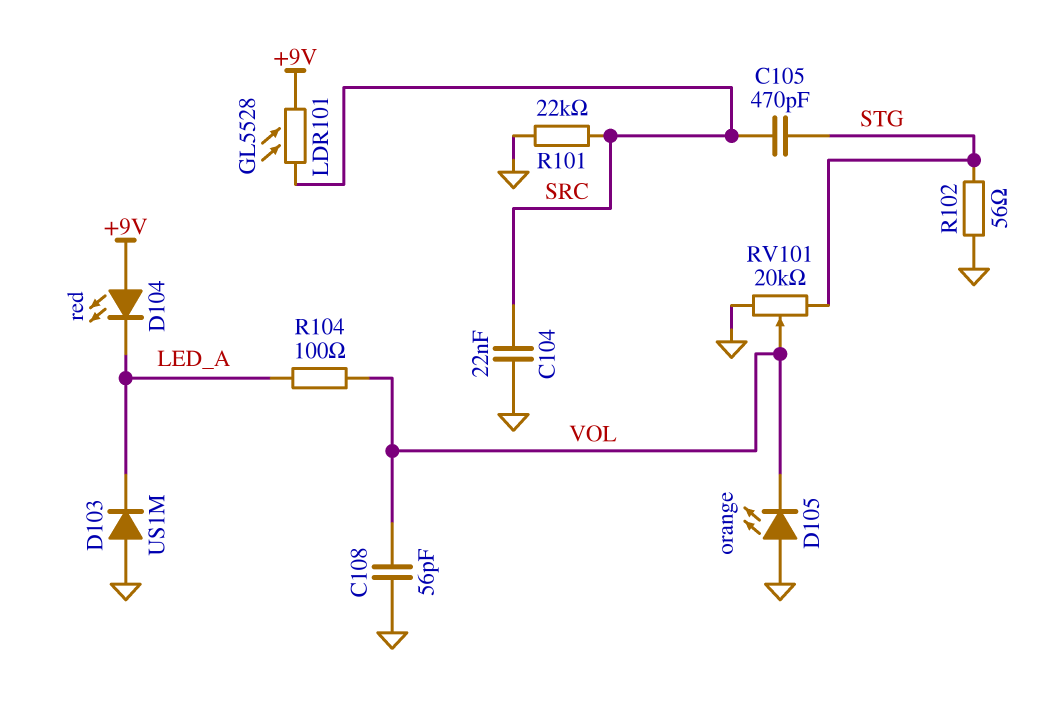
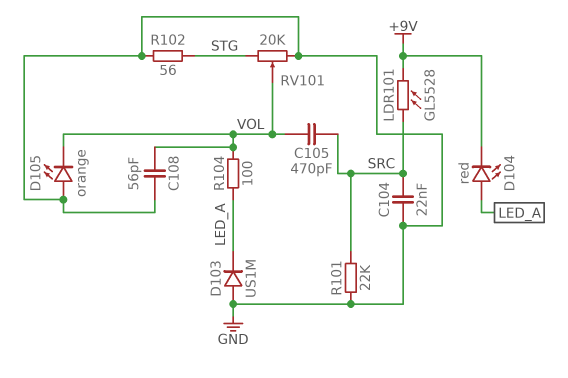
C105: 470pF (SRC, STG) -> 470pF (SRC, VOL)
D104: LED red (A +9V, K LED_A) -> LED red (A LED_A, K +9V)

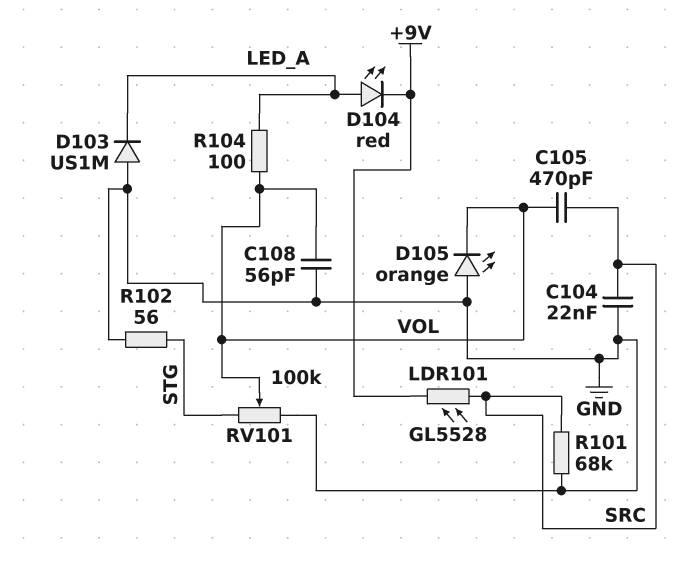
R101: 22k (GND, SRC) -> 68k (GND, SRC)
RV101: 20k (GND, STG, wiper VOL) -> 100k (GND, STG, wiper VOL)

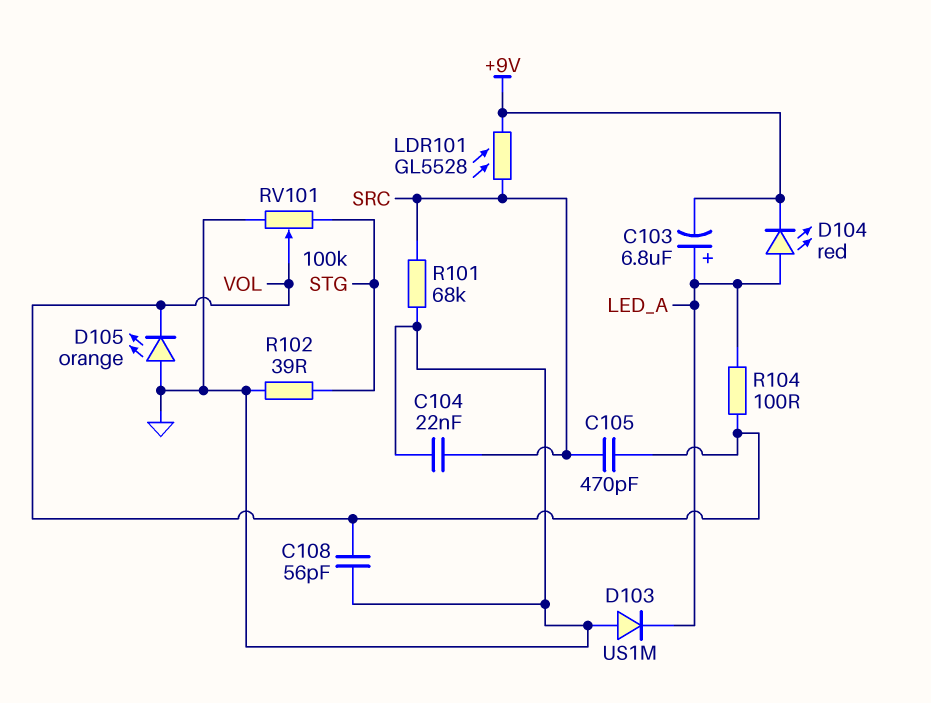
C103: none -> 6.8uF (plus LED_A, minus +9V)
R102: 56 (GND, STG) -> 39 (GND, STG)

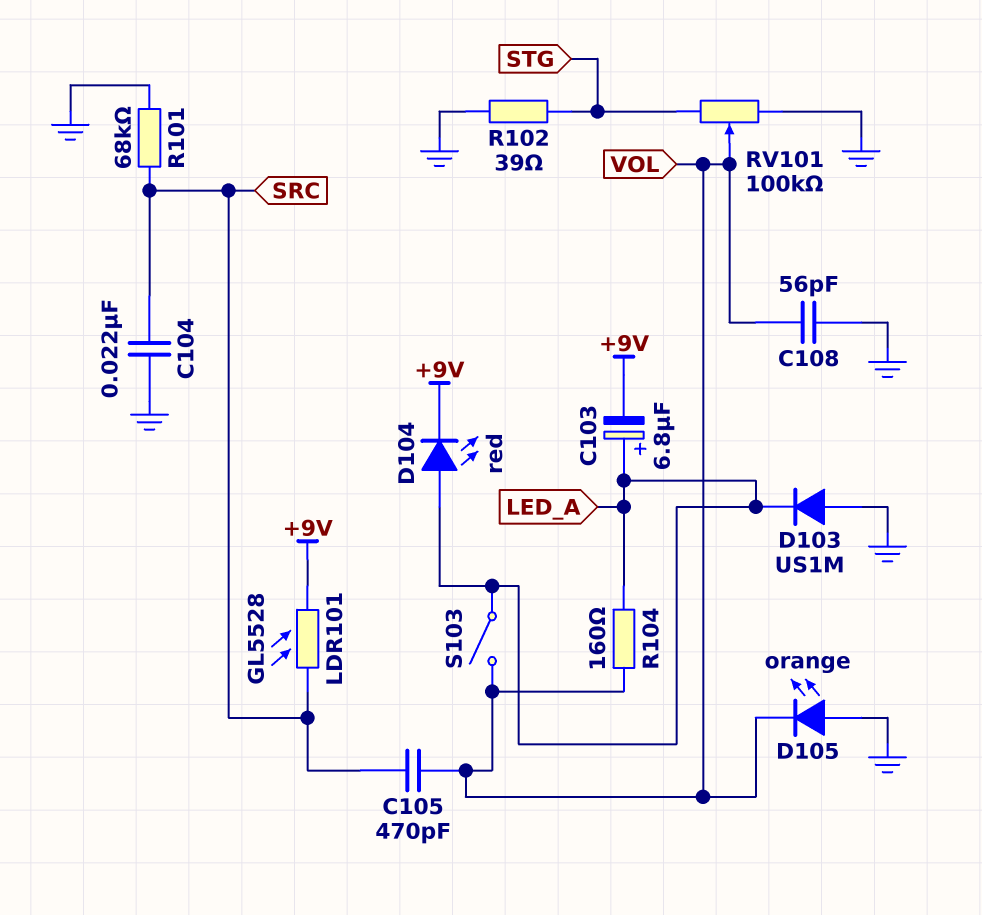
R104: 100 (LED_A, VOL) -> 160 (LED_A, VOL)
S103: none -> switch (LED_A, VOL)

